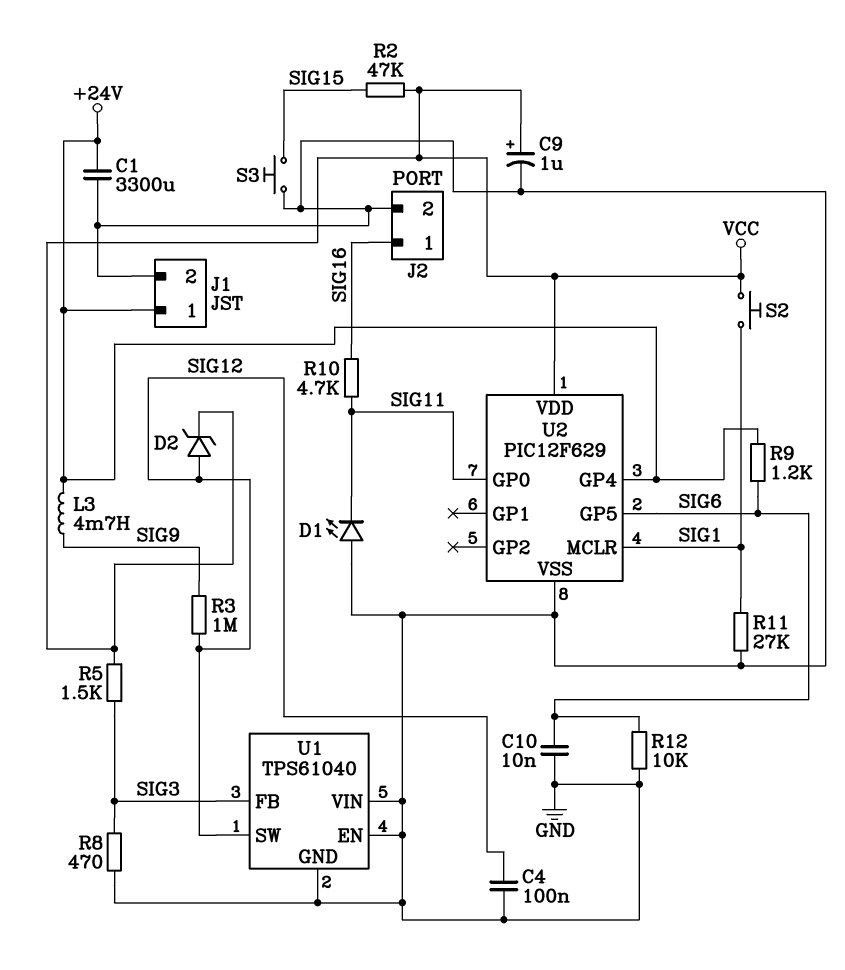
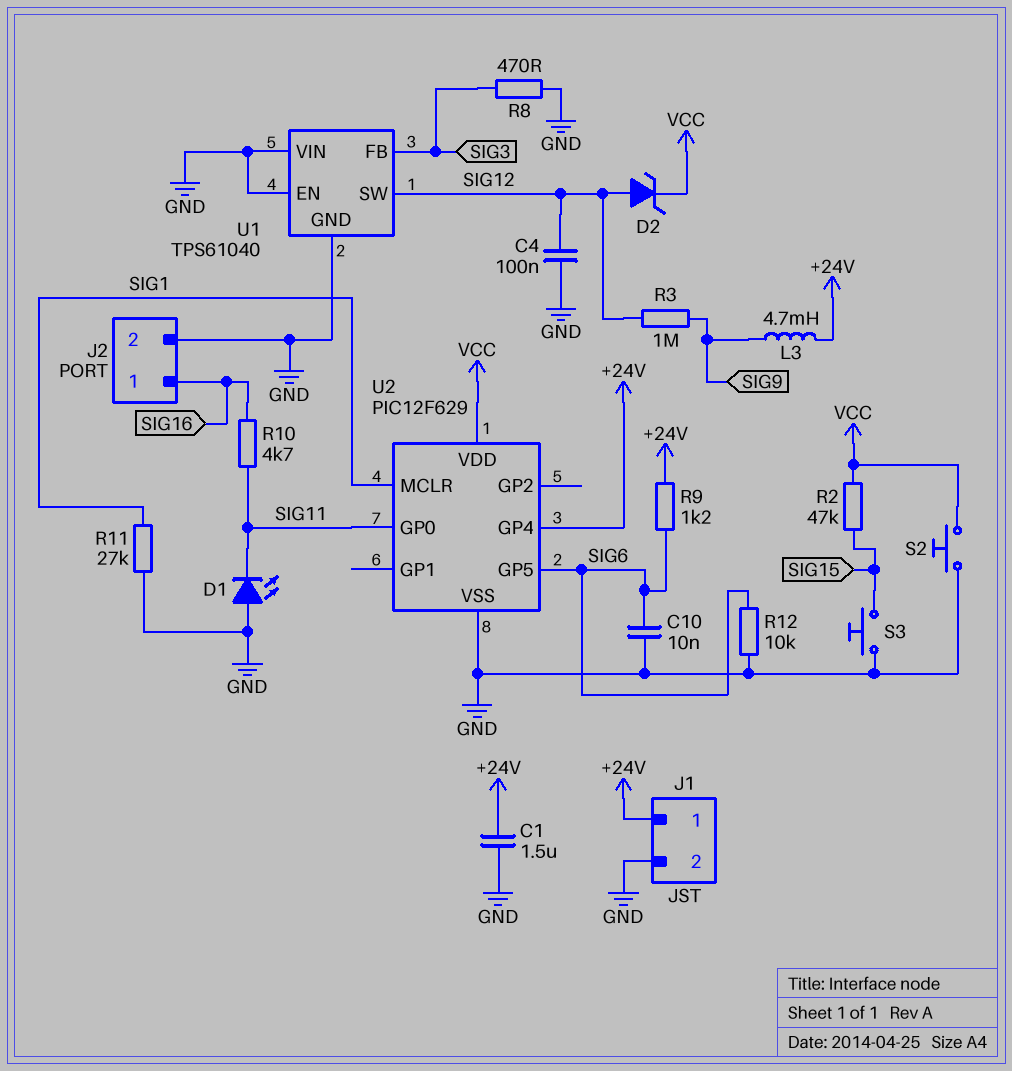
C1: 3300uF (+24V, GND) -> 1.5uF (+24V, GND)
C9: 1uF (plus VCC, minus GND) -> none
R5: 1.5k (SIG3, VCC) -> none
S2: button (SIG1, VCC) -> button (GND, VCC)

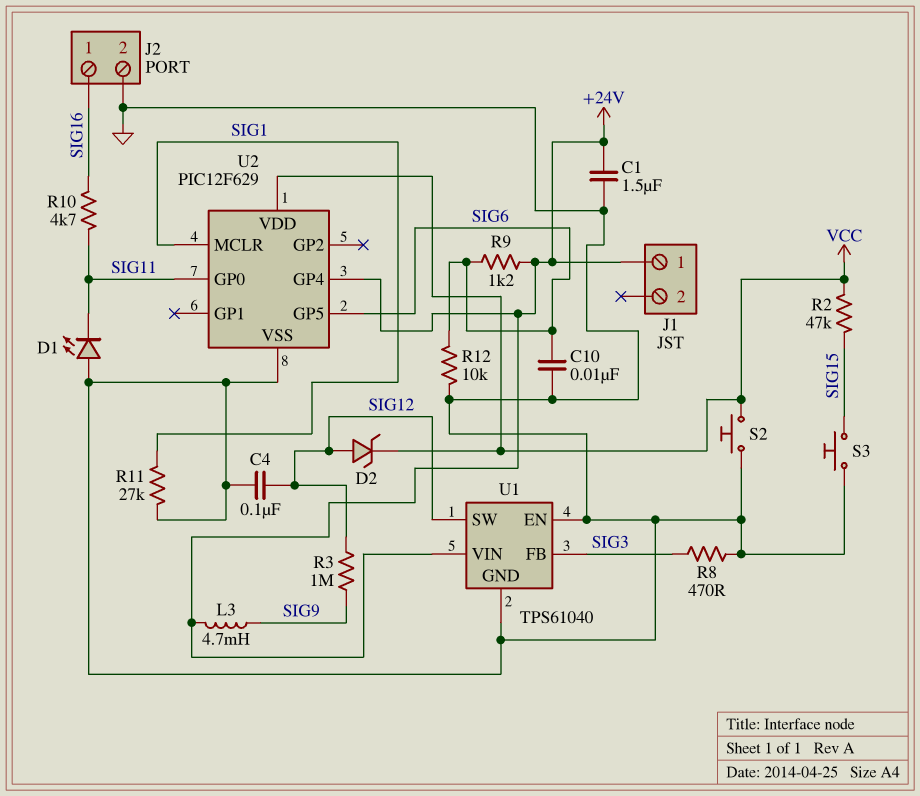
J1 pin 2: GND -> none
U1 pin VIN: GND -> +24V

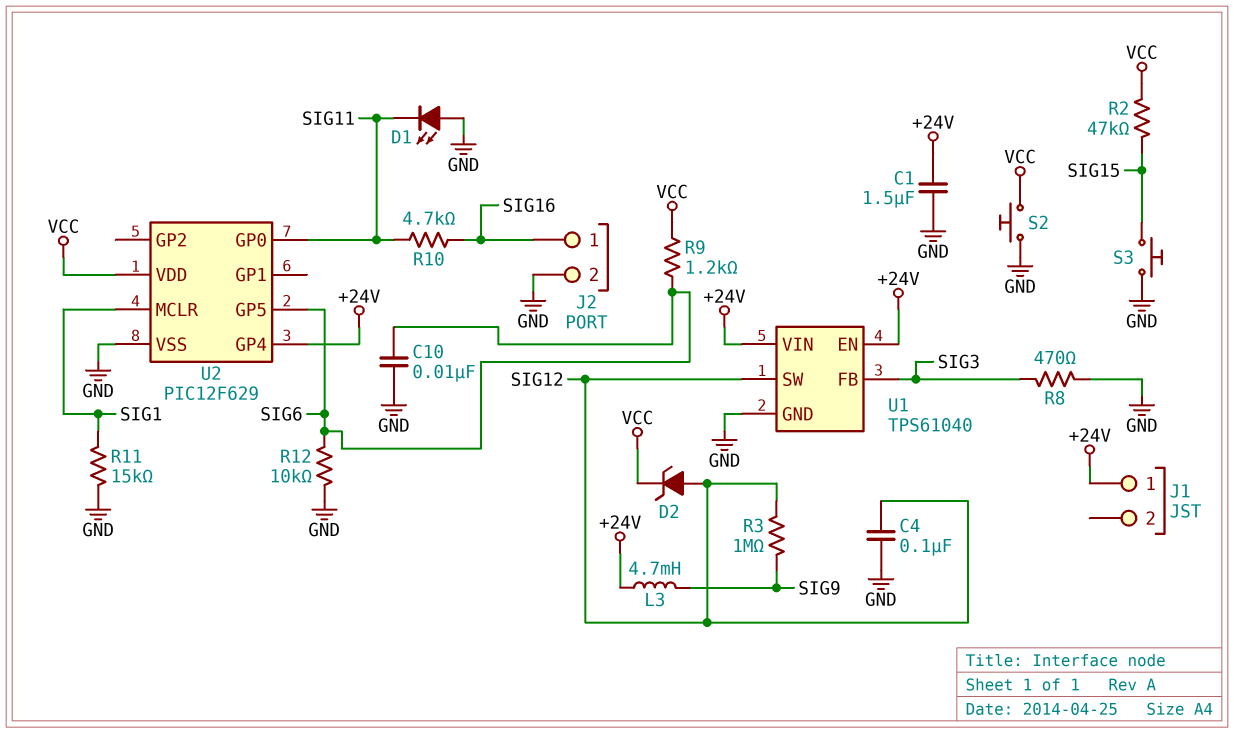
R9: 1.2k (+24V, SIG6) -> 1.2k (SIG6, VCC)
R11: 27k (GND, SIG1) -> 15k (GND, SIG1)
U1 pin EN: GND -> +24V

